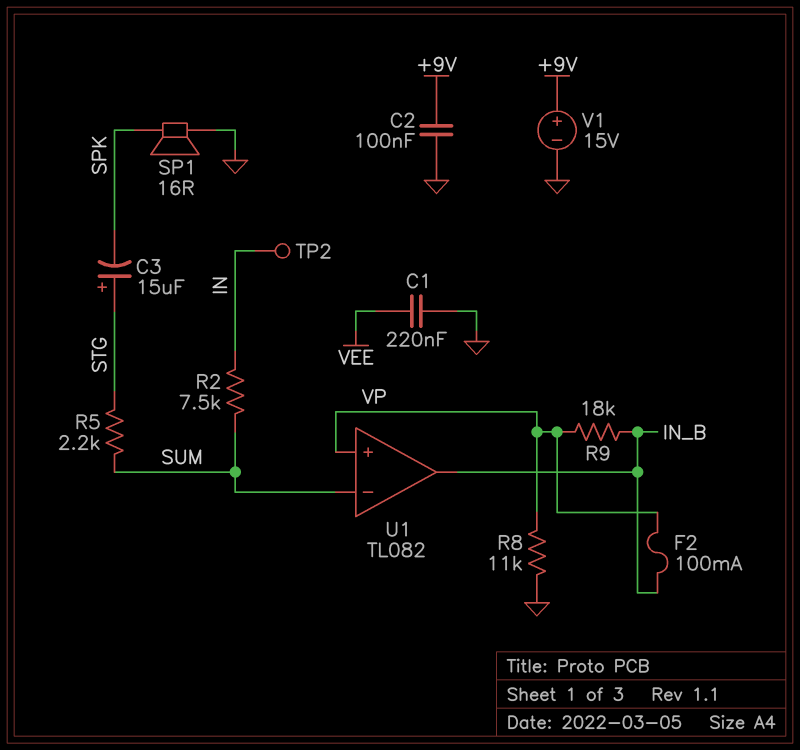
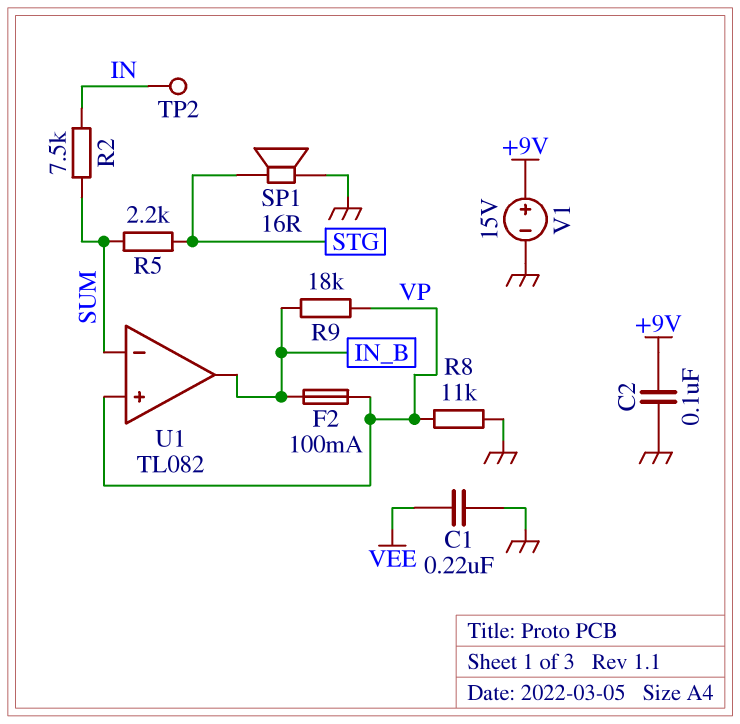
C3: 15uF (plus STG, minus SPK) -> none
SP1: speaker 16R (GND, SPK) -> speaker 16R (GND, STG)

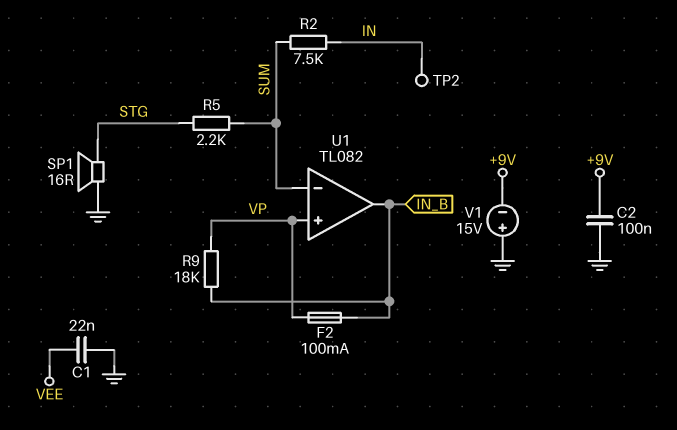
C1: 220nF (GND, VEE) -> 22nF (GND, VEE)
R8: 11k (GND, VP) -> none
V1: 15V (plus +9V, minus GND) -> 15V (plus GND, minus +9V)

